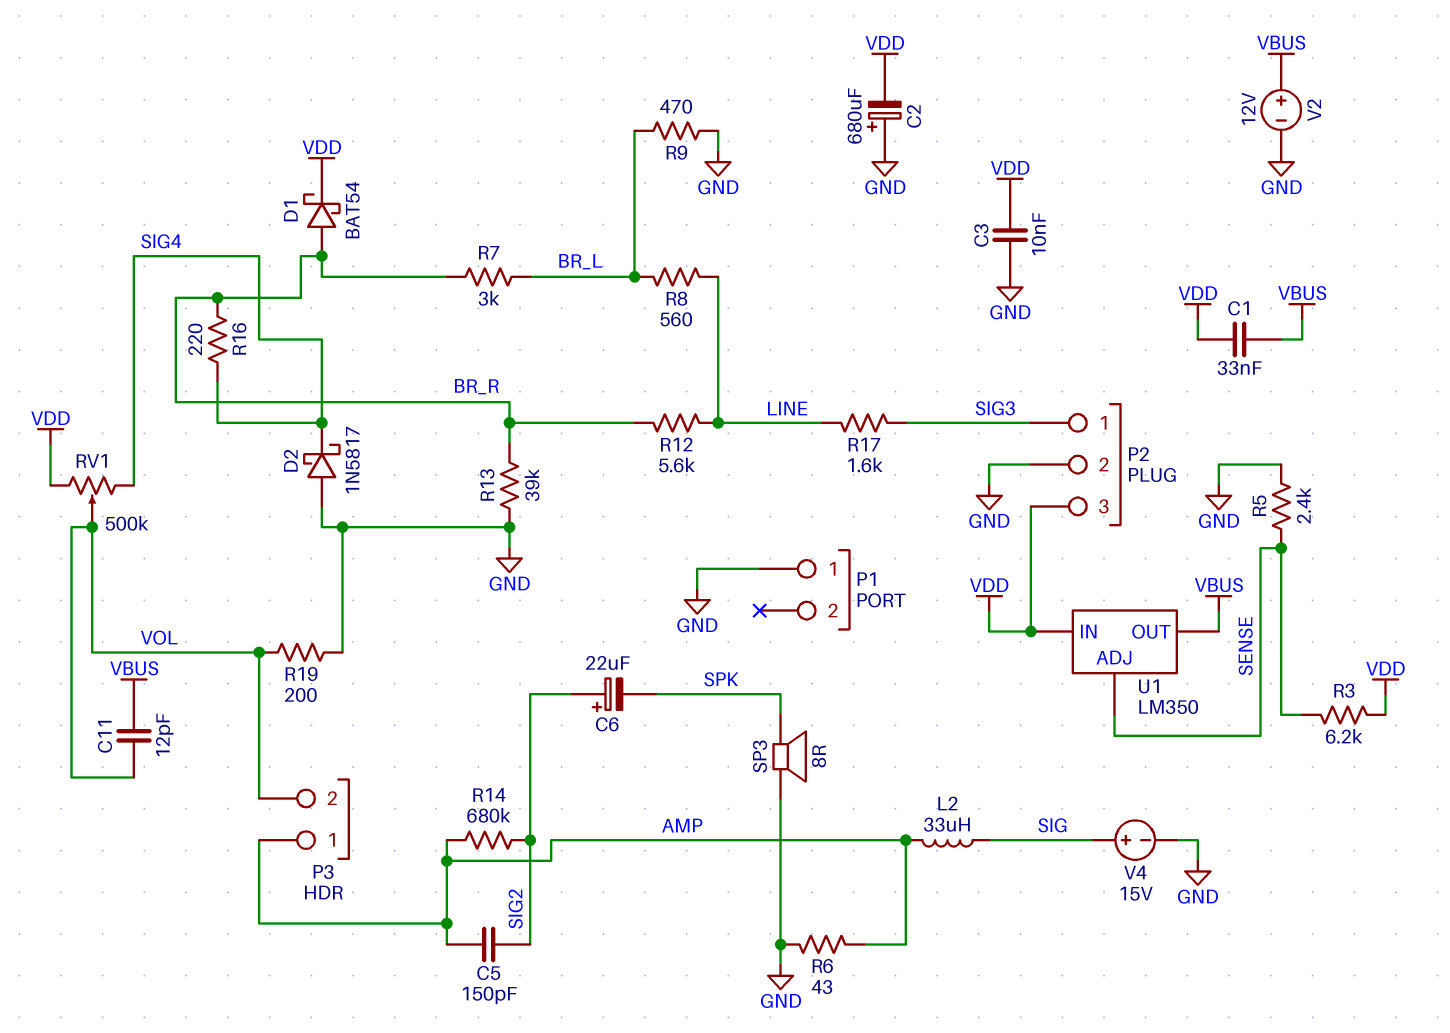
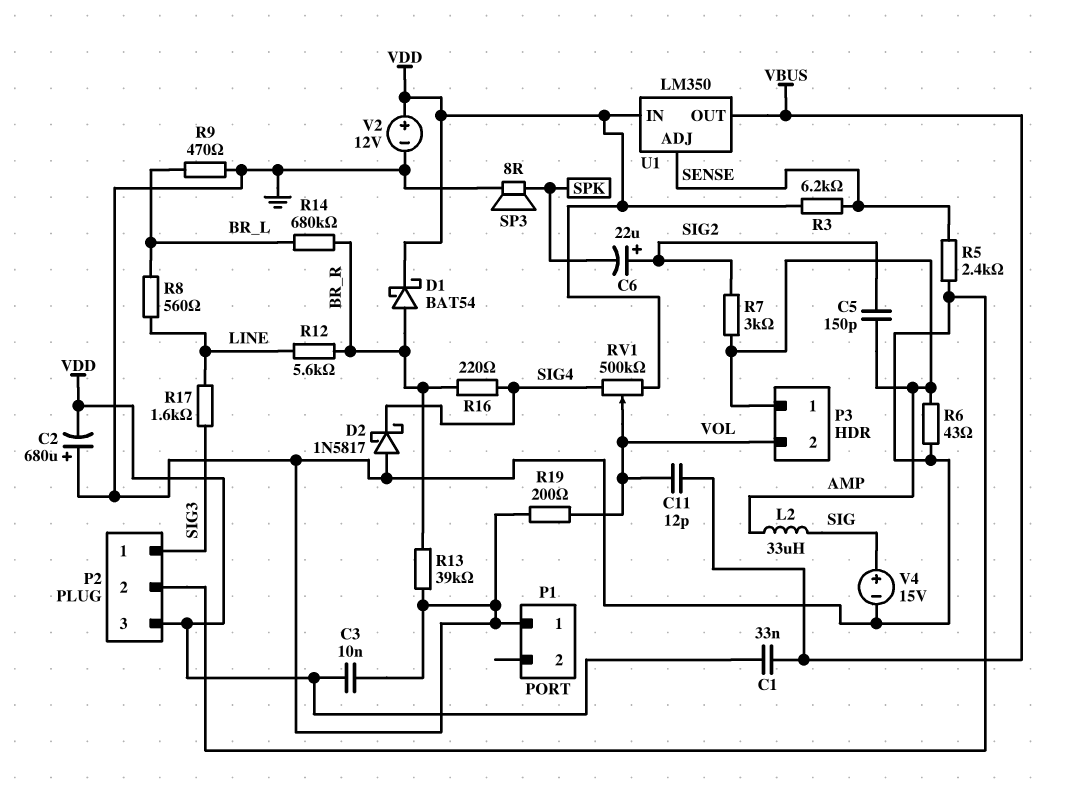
R7: 3k (BR_L, BR_R) -> 3k (AMP, SIG2)
R14: 680k (AMP, SIG2) -> 680k (BR_L, BR_R)
V2: 12V (plus VBUS, minus GND) -> 12V (plus VDD, minus GND)

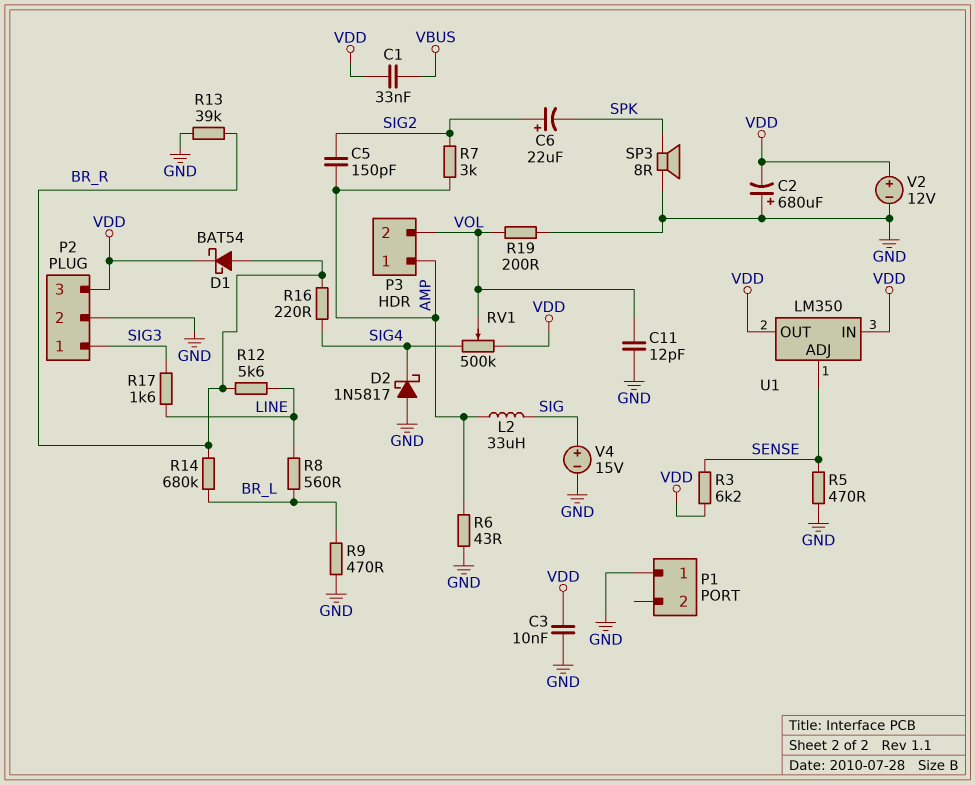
C11: 12pF (VBUS, VOL) -> 12pF (GND, VOL)
R5: 2.4k (GND, SENSE) -> 470 (GND, SENSE)
U1 pin OUT: VBUS -> VDD

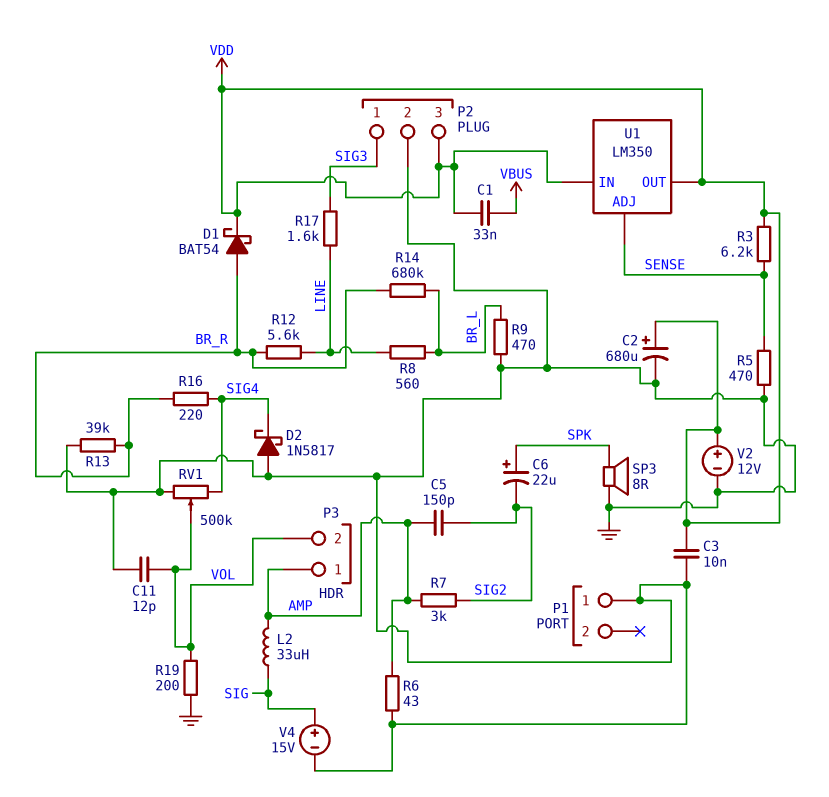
C2: 680uF (plus GND, minus VDD) -> 680uF (plus VDD, minus GND)
C6: 22uF (plus SIG2, minus SPK) -> 22uF (plus SPK, minus SIG2)
RV1: 500k (SIG4, VDD, wiper VOL) -> 500k (GND, SIG4, wiper VOL)

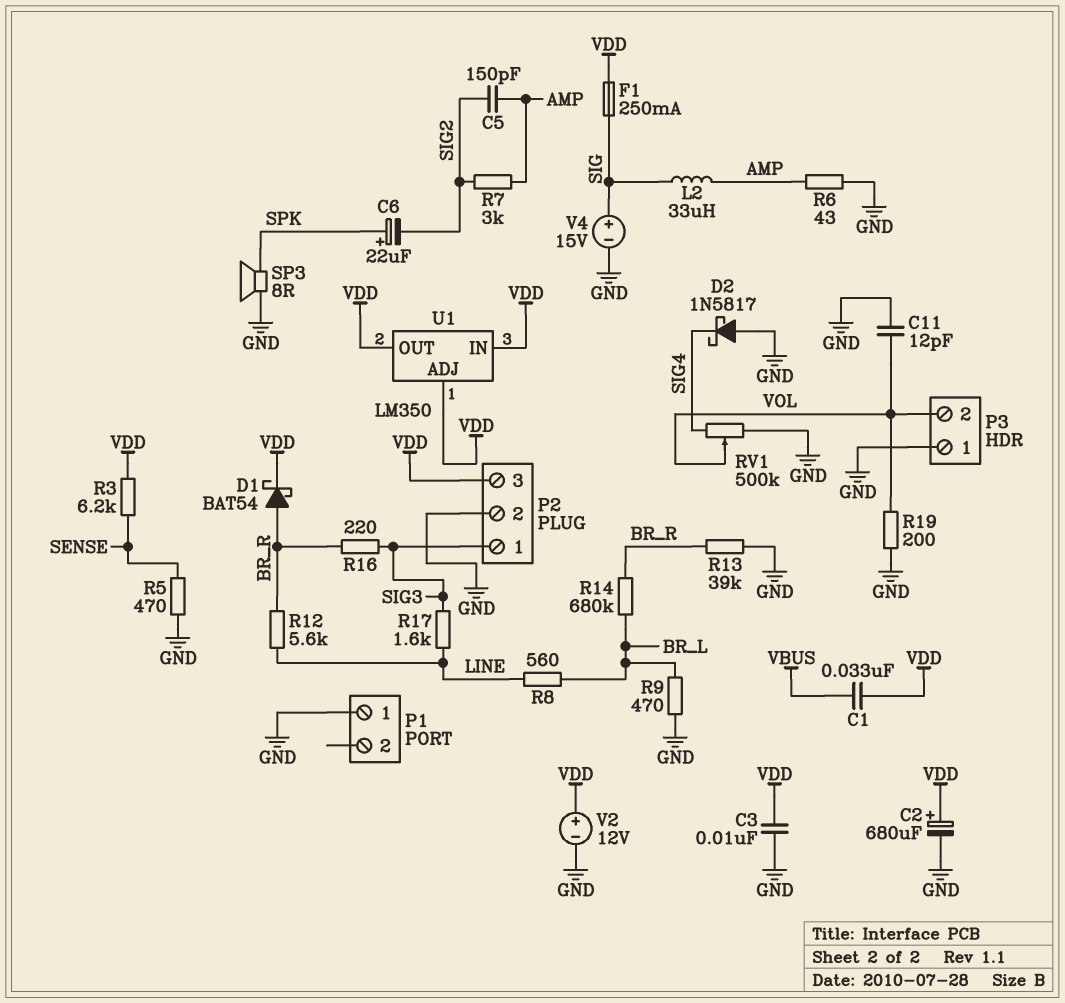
F1: none -> 250mA (SIG, VDD)
P3 pin 1: AMP -> GND
R16: 220 (BR_R, SIG4) -> 220 (BR_R, SIG3)
U1 pin ADJ: SENSE -> VDD

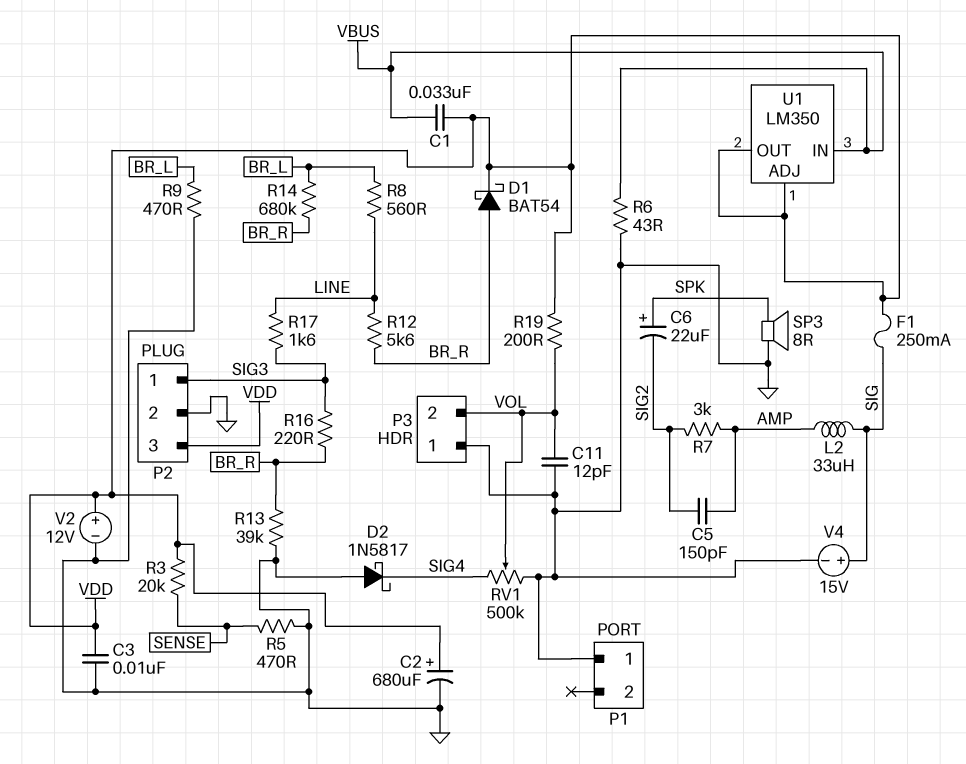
R3: 6.2k (SENSE, VDD) -> 20k (SENSE, VDD)
R6: 43 (AMP, GND) -> 43 (GND, VBUS)
R19: 200 (GND, VOL) -> 200 (VDD, VOL)
U1 pin IN: VDD -> VBUS

